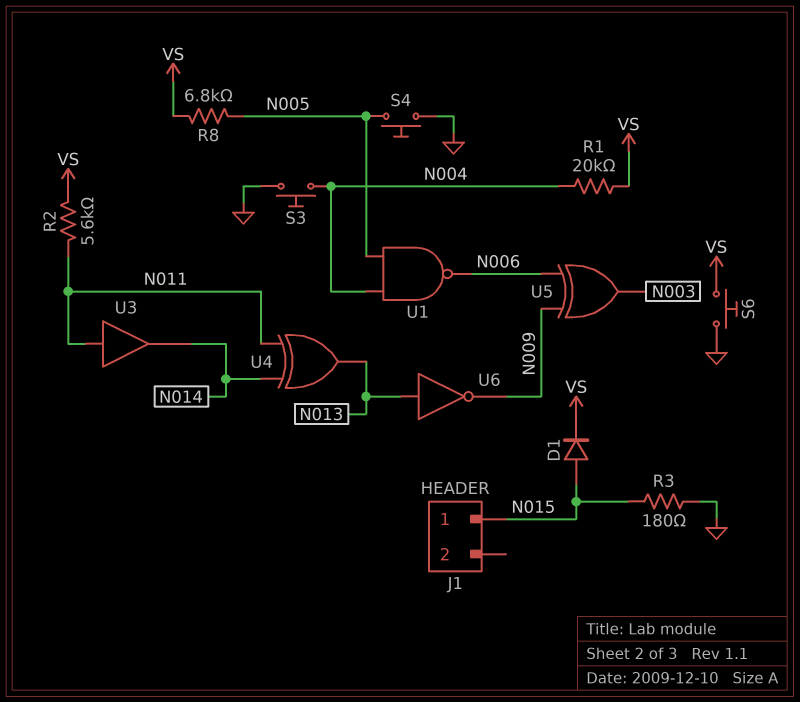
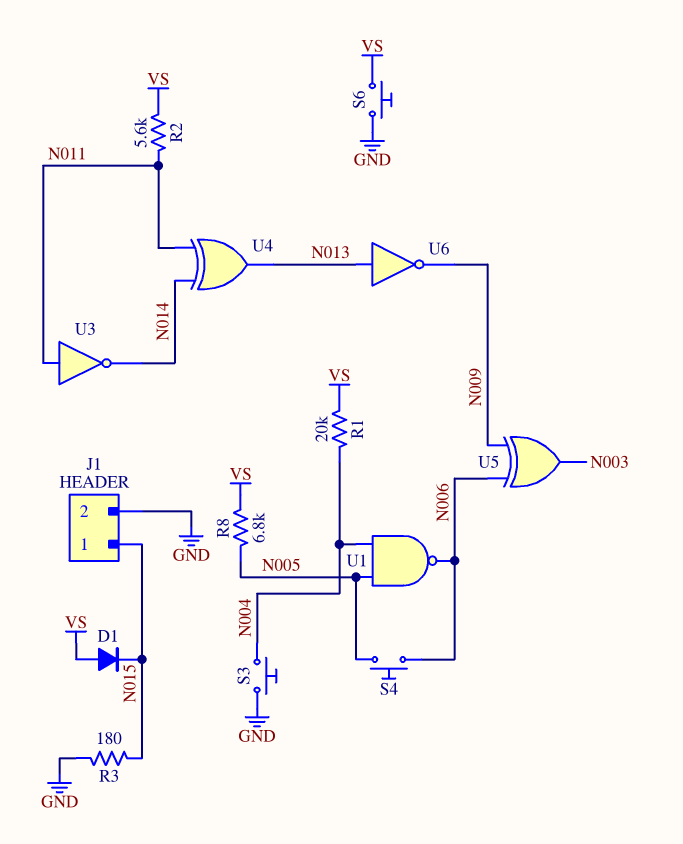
D1: diode (A N015, K VS) -> diode (A VS, K N015)
J1 pin 2: none -> GND
S4: button (GND, N005) -> button (N005, N006)
U3: buffer (in N011, out N014) -> NOT (in N011, out N014)

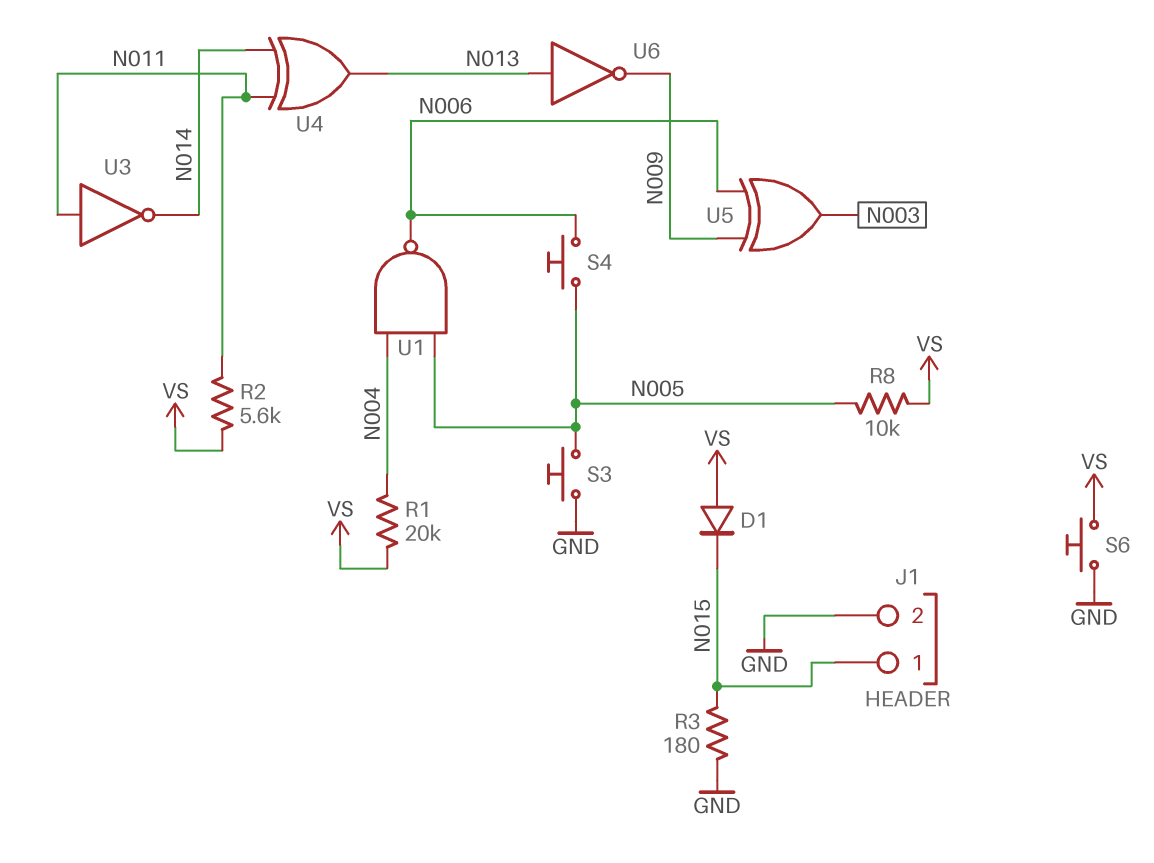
R8: 6.8k (N005, VS) -> 10k (N005, VS)
S3: button (GND, N004) -> button (GND, N005)

